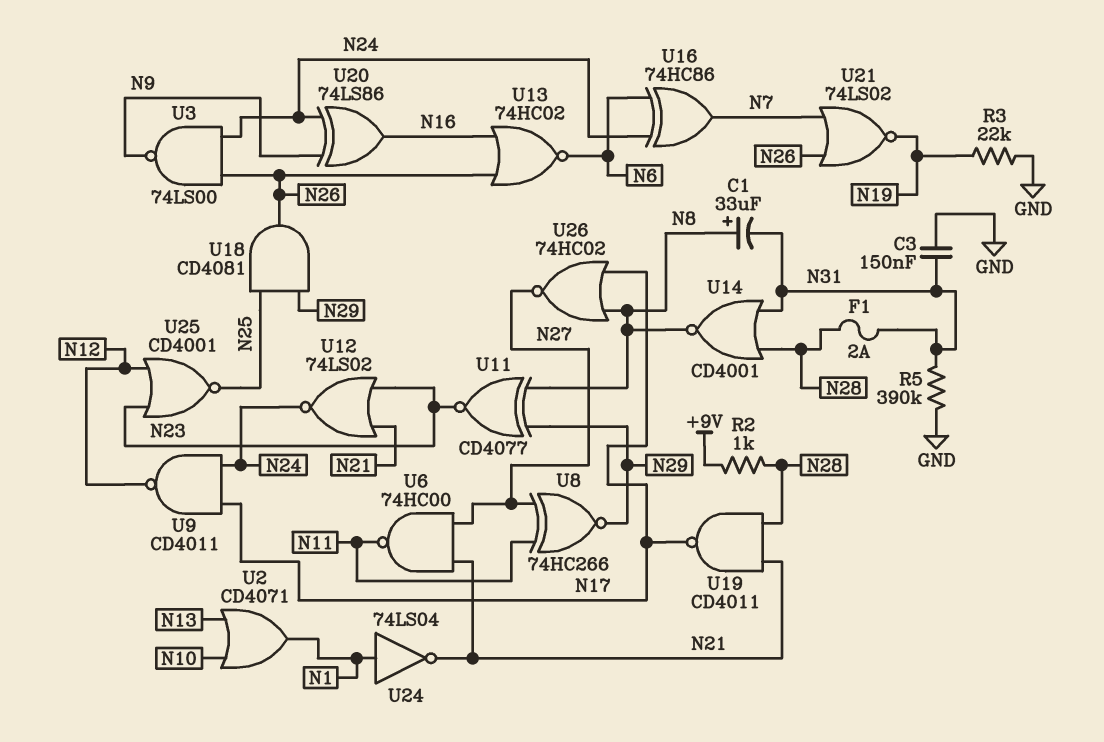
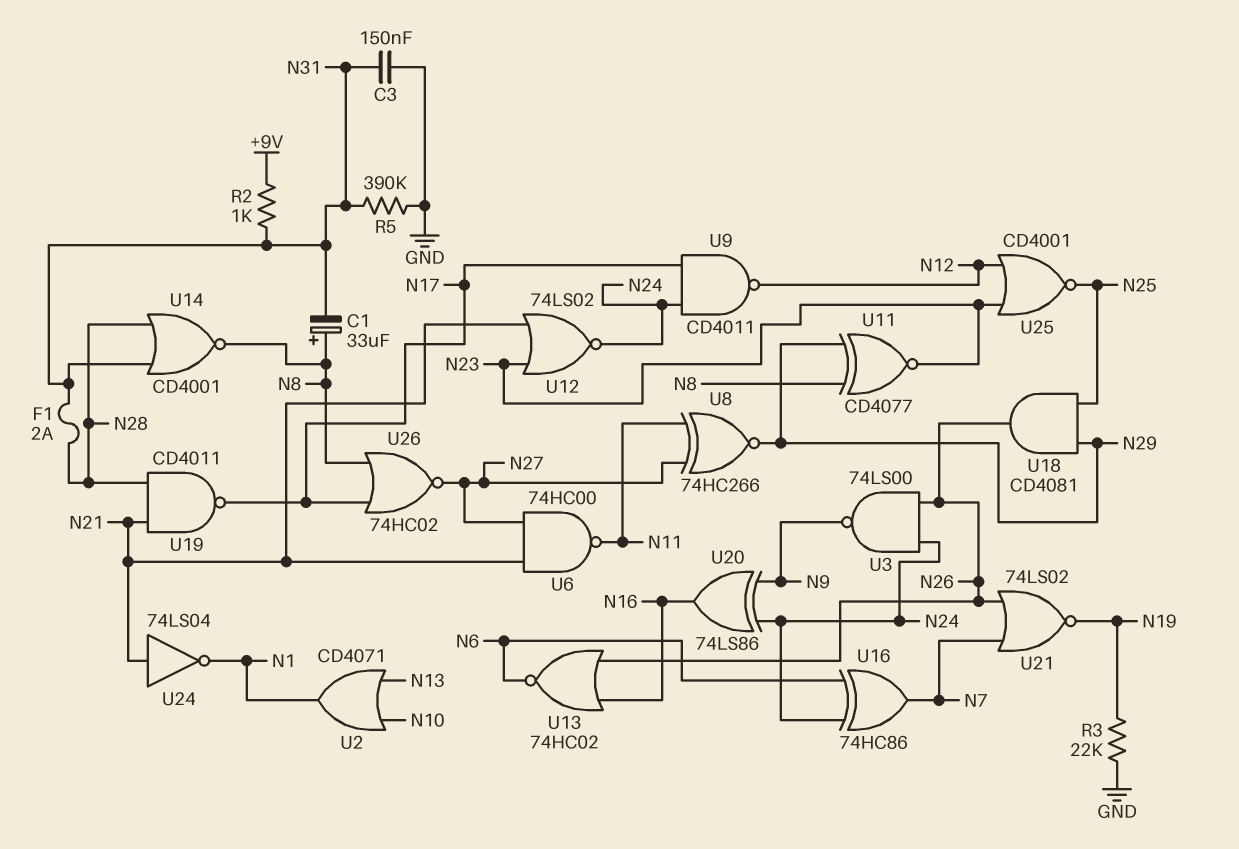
R2: 1k (+9V, N28) -> 1k (+9V, N31)
U24: NOT 74LS04 (in N1, out N21) -> NOT 74LS04 (in N21, out N1)

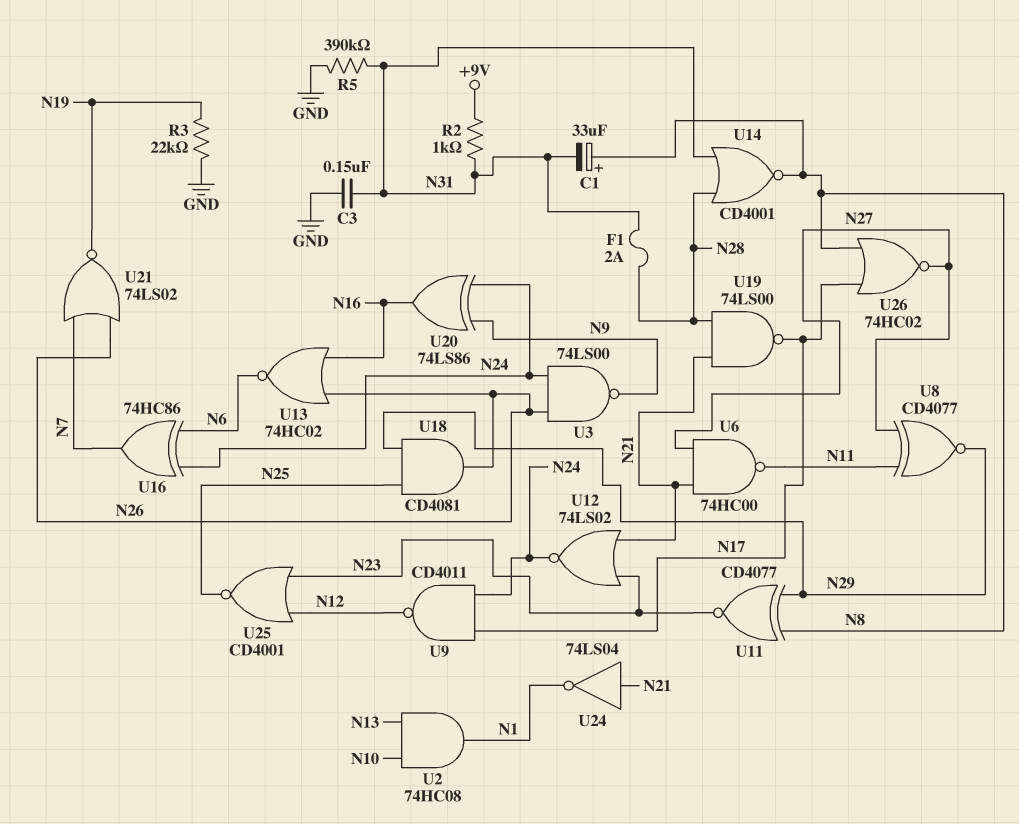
U2: OR CD4071 (in N10, in N13, out N1) -> AND 74HC08 (in N10, in N13, out N1)
U8: XNOR 74HC266 (in N11, in N27, out N29) -> XNOR CD4077 (in N11, in N27, out N29)
U19: NAND CD4011 (in N21, in N28, out N17) -> NAND 74LS00 (in N21, in N28, out N17)

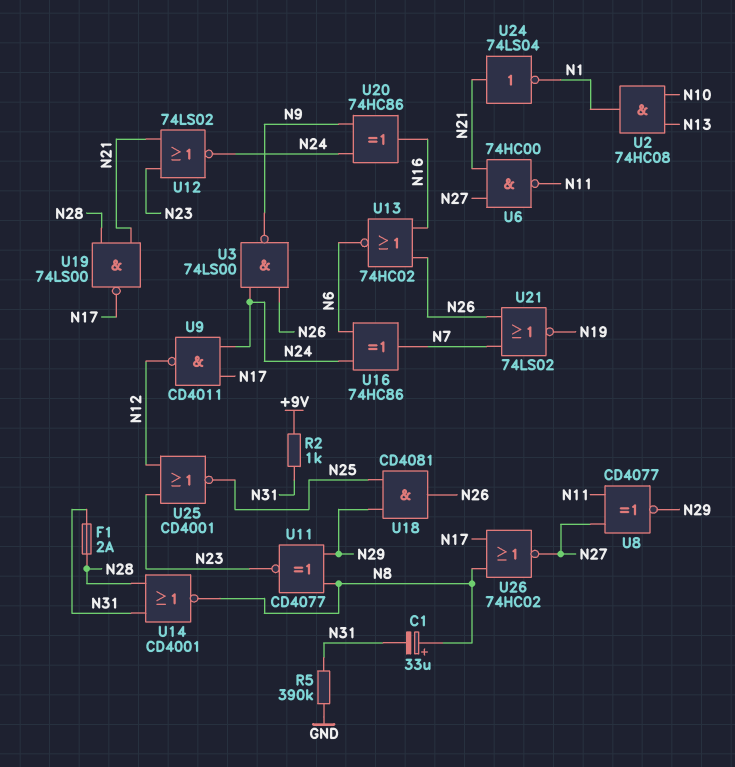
C3: 150nF (GND, N31) -> none
R3: 22k (GND, N19) -> none
U20: XOR 74LS86 (in N9, in N24, out N16) -> XOR 74HC86 (in N9, in N24, out N16)

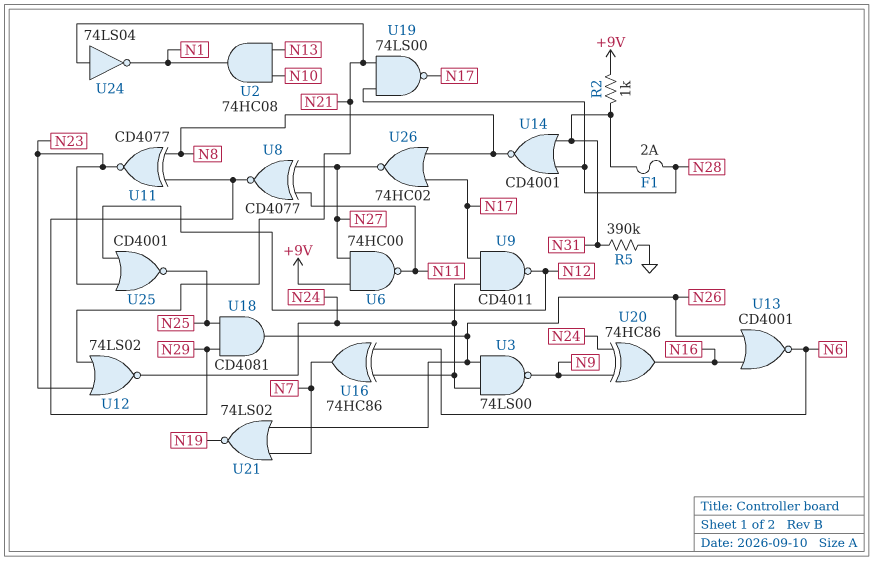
C1: 33uF (plus N8, minus N31) -> none
U6: NAND 74HC00 (in N21, in N27, out N11) -> NAND 74HC00 (in +9V, in N27, out N11)
U13: NOR 74HC02 (in N16, in N26, out N6) -> NOR CD4001 (in N16, in N26, out N6)

